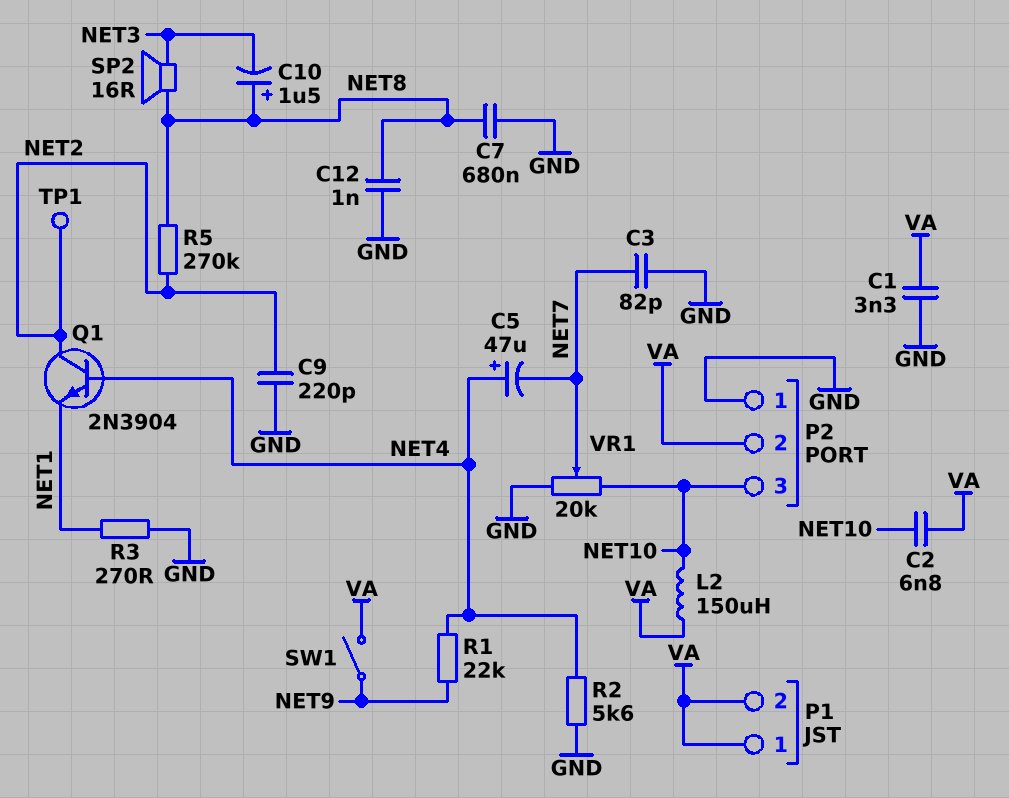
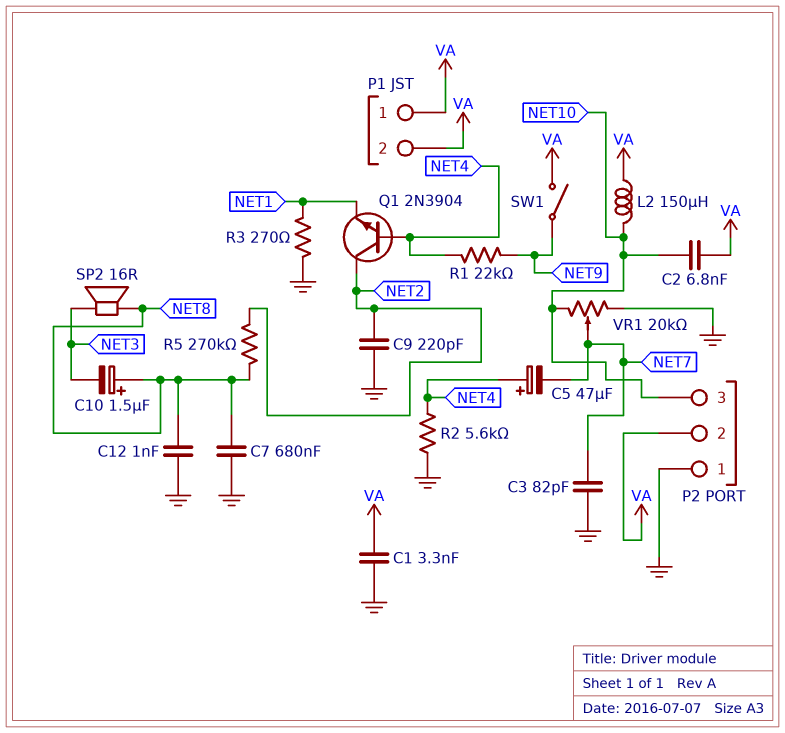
TP1: test point (NET2) -> none

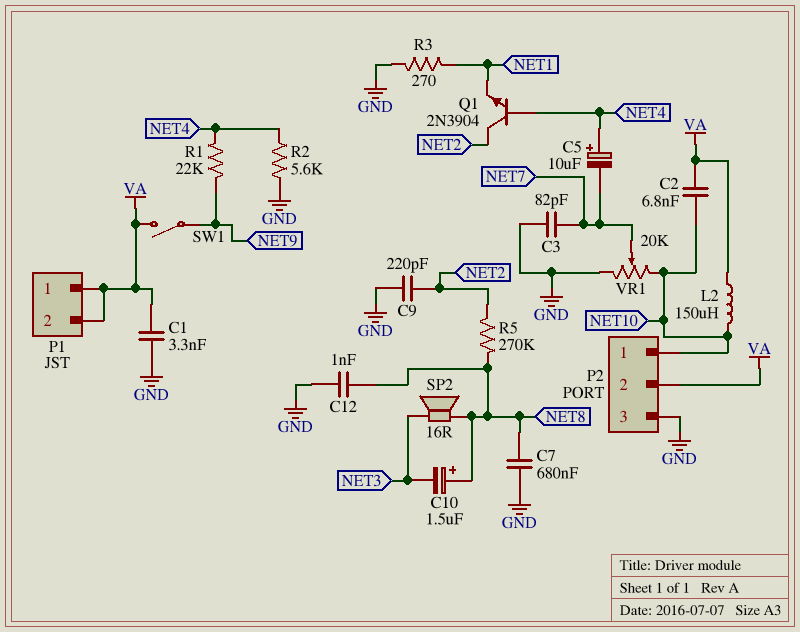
C5: 47uF (plus NET4, minus NET7) -> 10uF (plus NET4, minus NET7)
P2 pin 1: GND -> NET10
P2 pin 3: NET10 -> GND

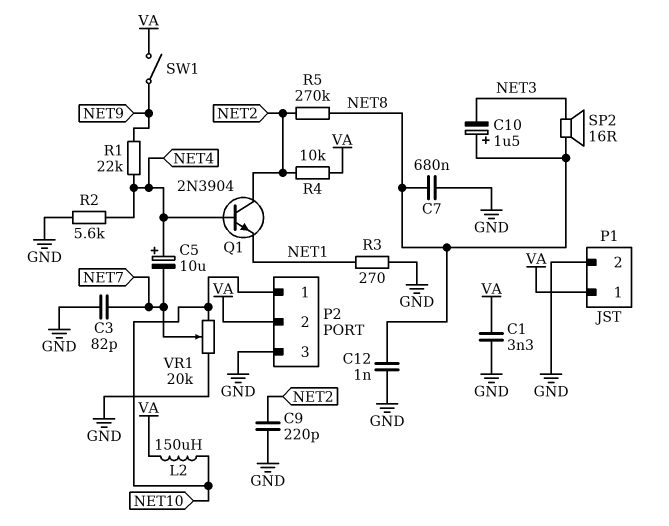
C2: 6.8nF (NET10, VA) -> none
P1 pin 2: VA -> GND
R4: none -> 10k (NET2, VA)

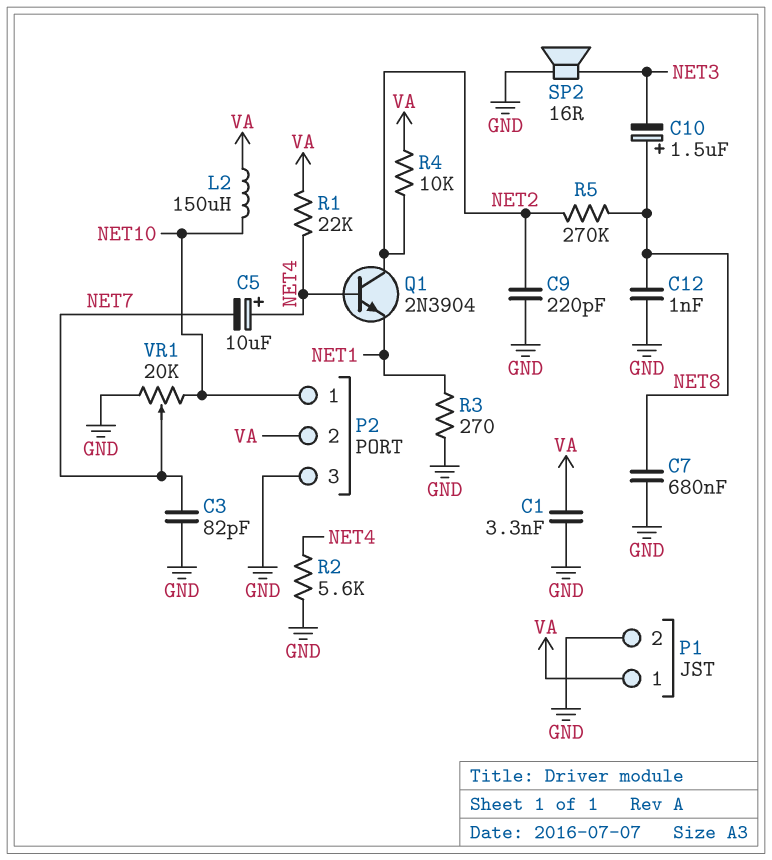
R1: 22k (NET4, NET9) -> 22k (NET4, VA)
SP2: speaker 16R (NET3, NET8) -> speaker 16R (GND, NET3)
SW1: switch (NET9, VA) -> none

